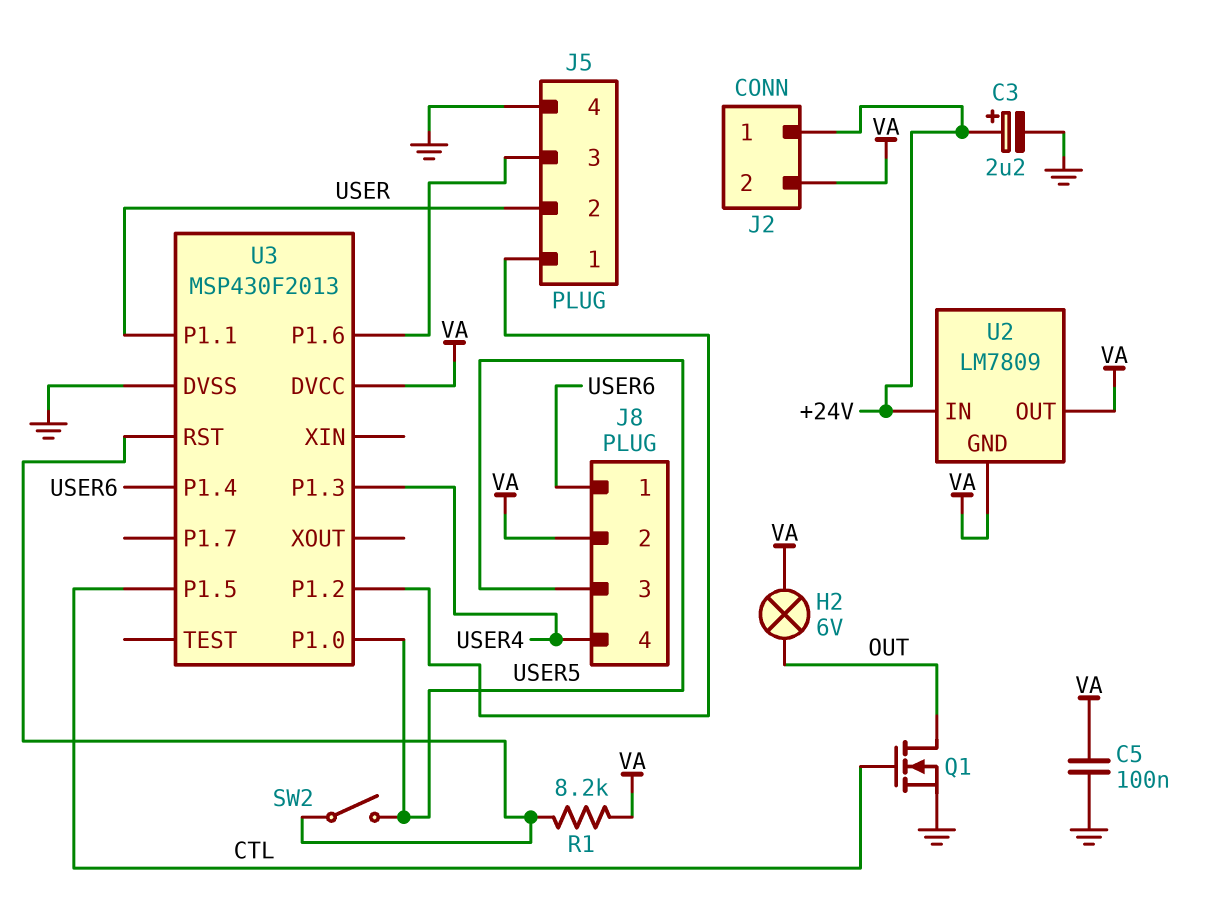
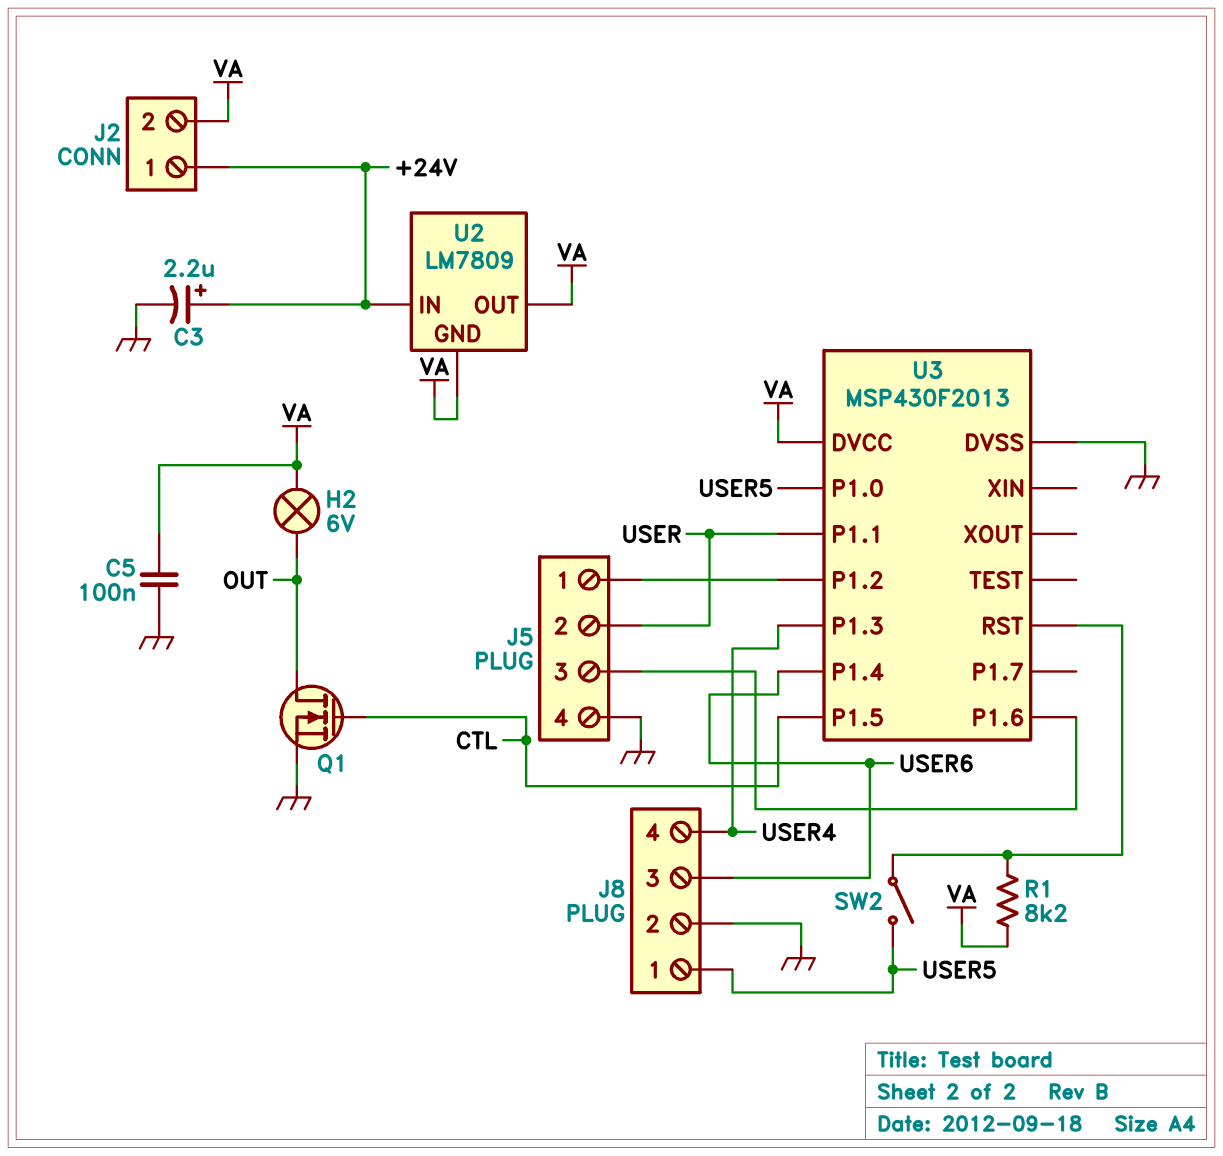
J8 pin 1: USER6 -> USER5
J8 pin 2: VA -> GND
J8 pin 3: USER5 -> USER6

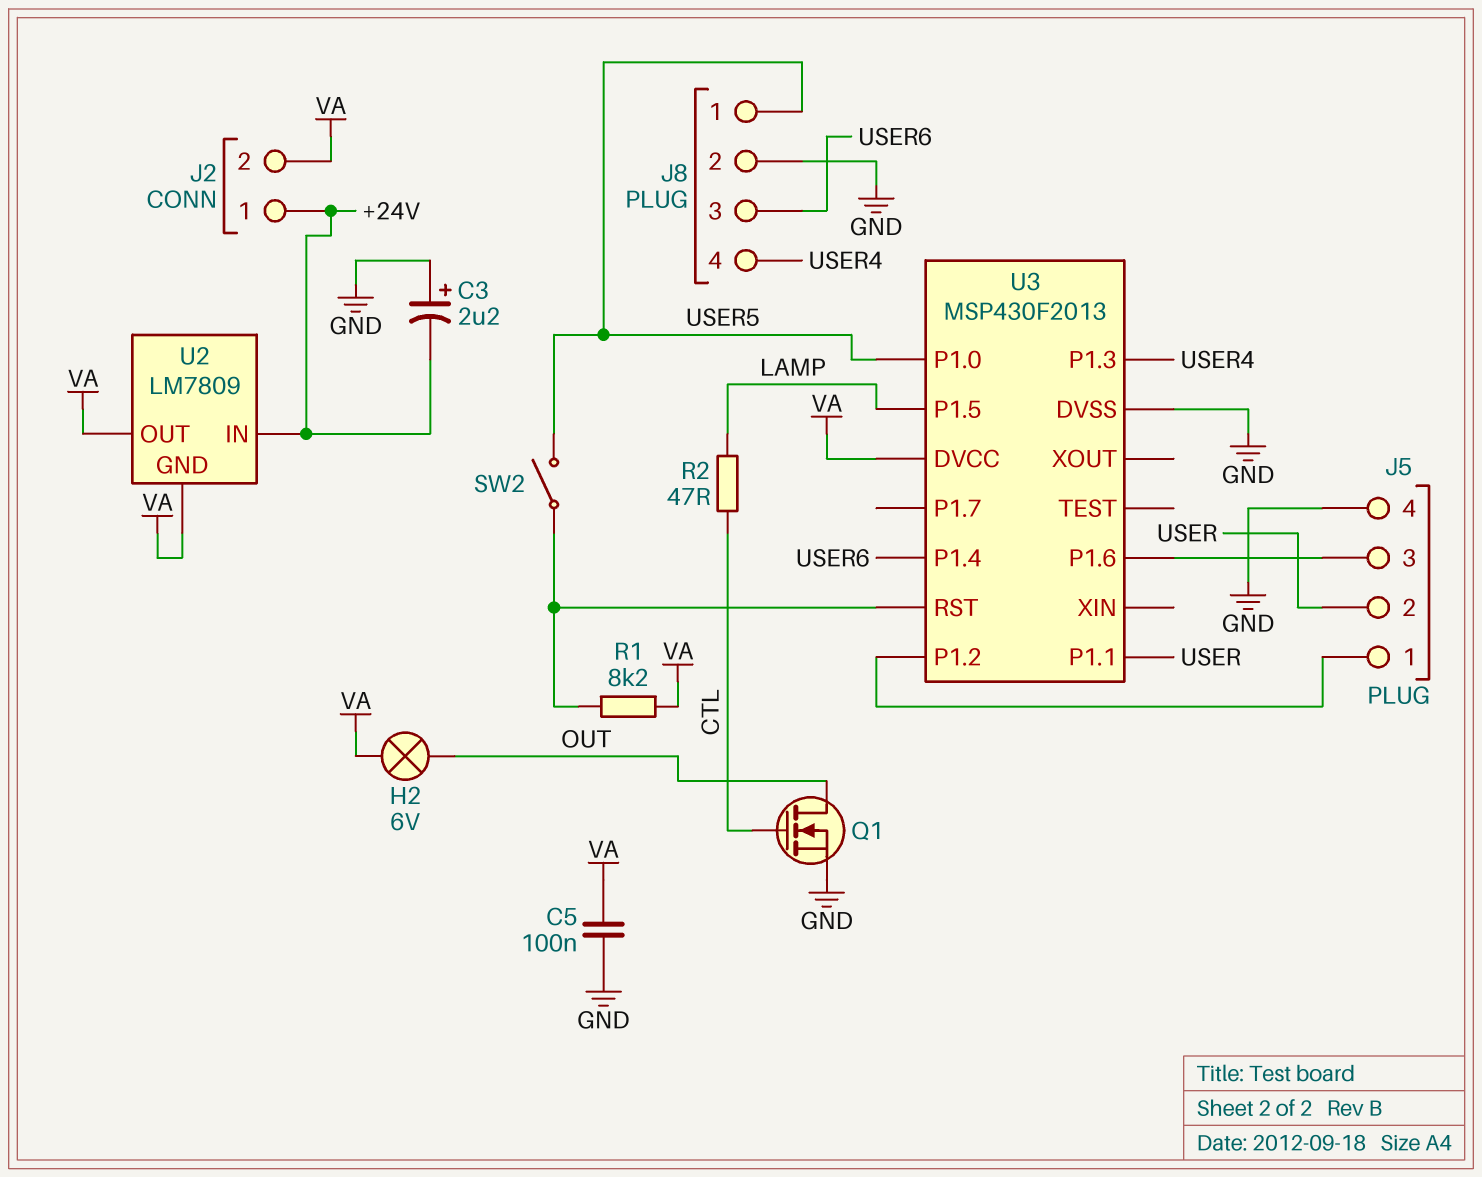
C3: 2.2uF (plus +24V, minus GND) -> 2.2uF (plus GND, minus +24V)
R2: none -> 47 (CTL, LAMP)
U3 pin P1.5: CTL -> LAMP

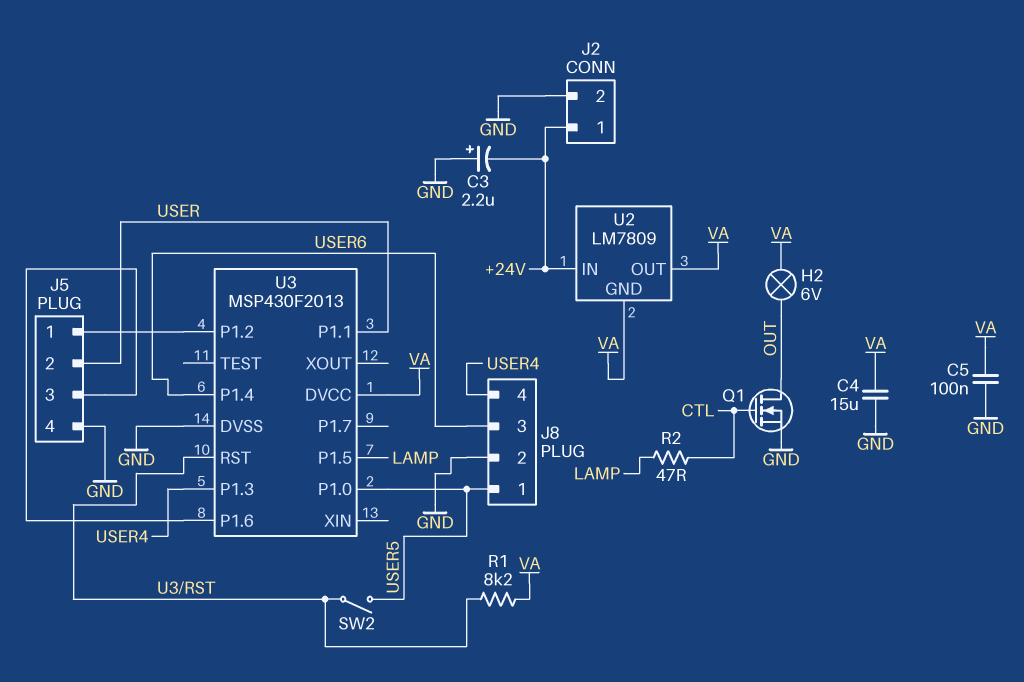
C4: none -> 15uF (GND, VA)
J2 pin 2: VA -> GND

